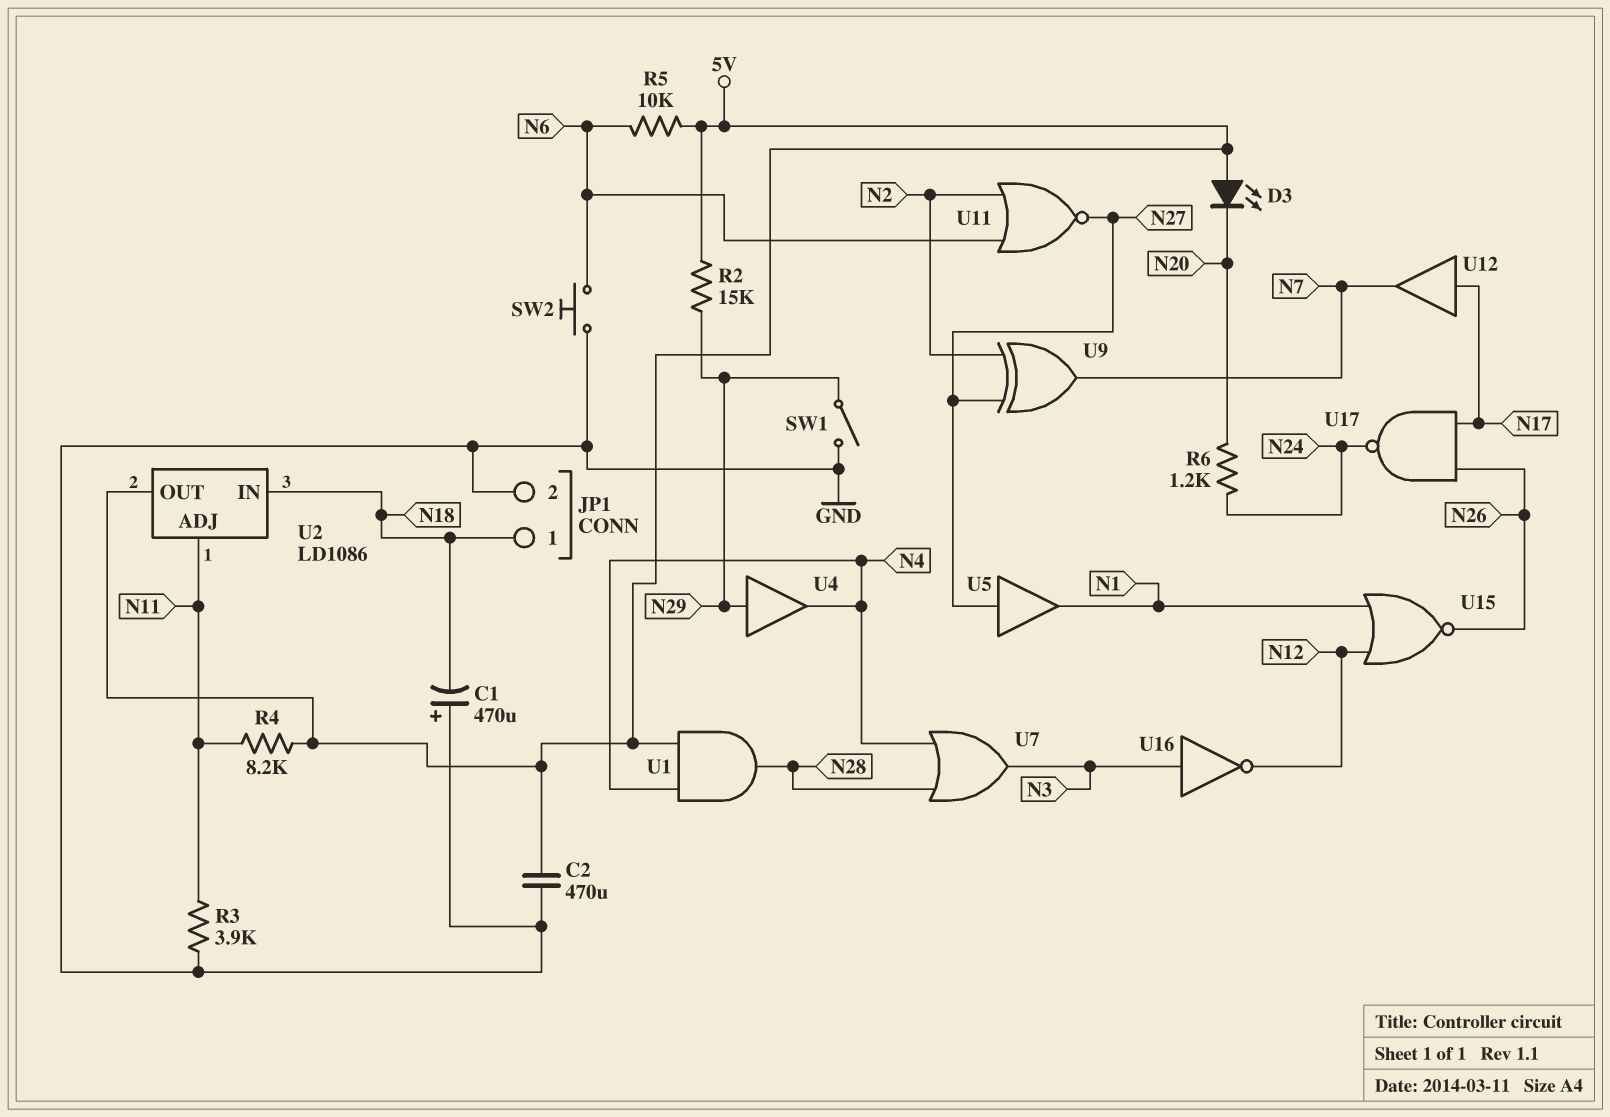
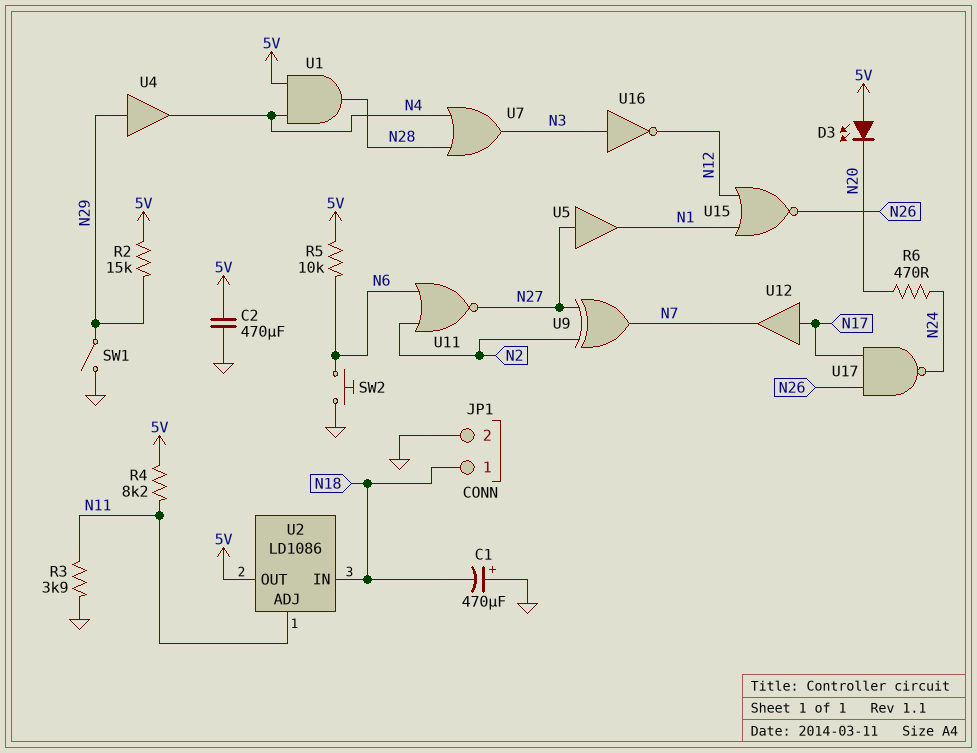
R6: 1.2k (N20, N24) -> 470 (N20, N24)

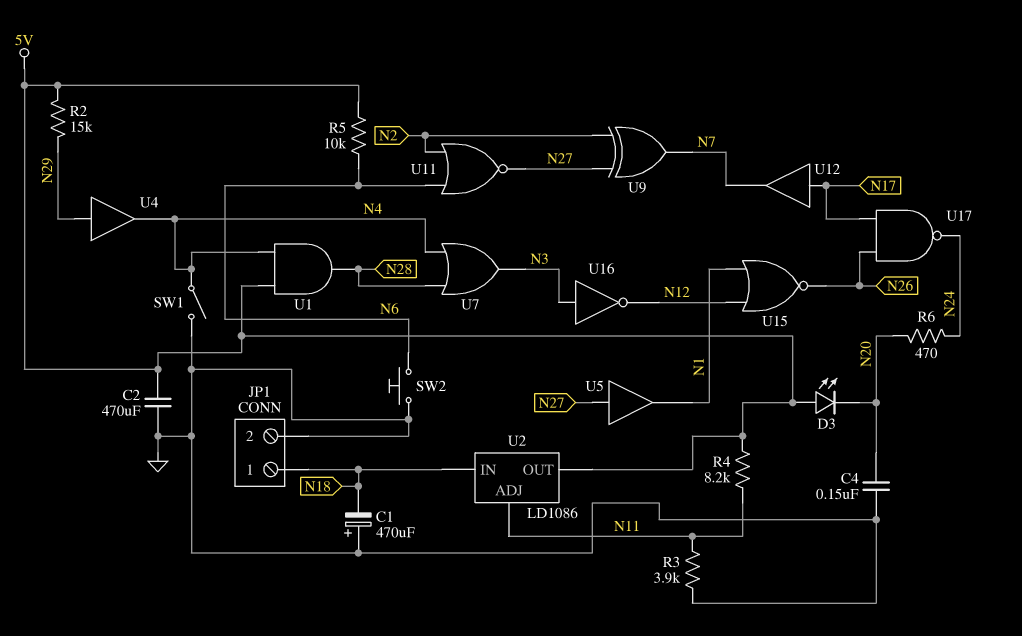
C4: none -> 150nF (GND, N20)
SW1: switch (GND, N29) -> switch (GND, N4)

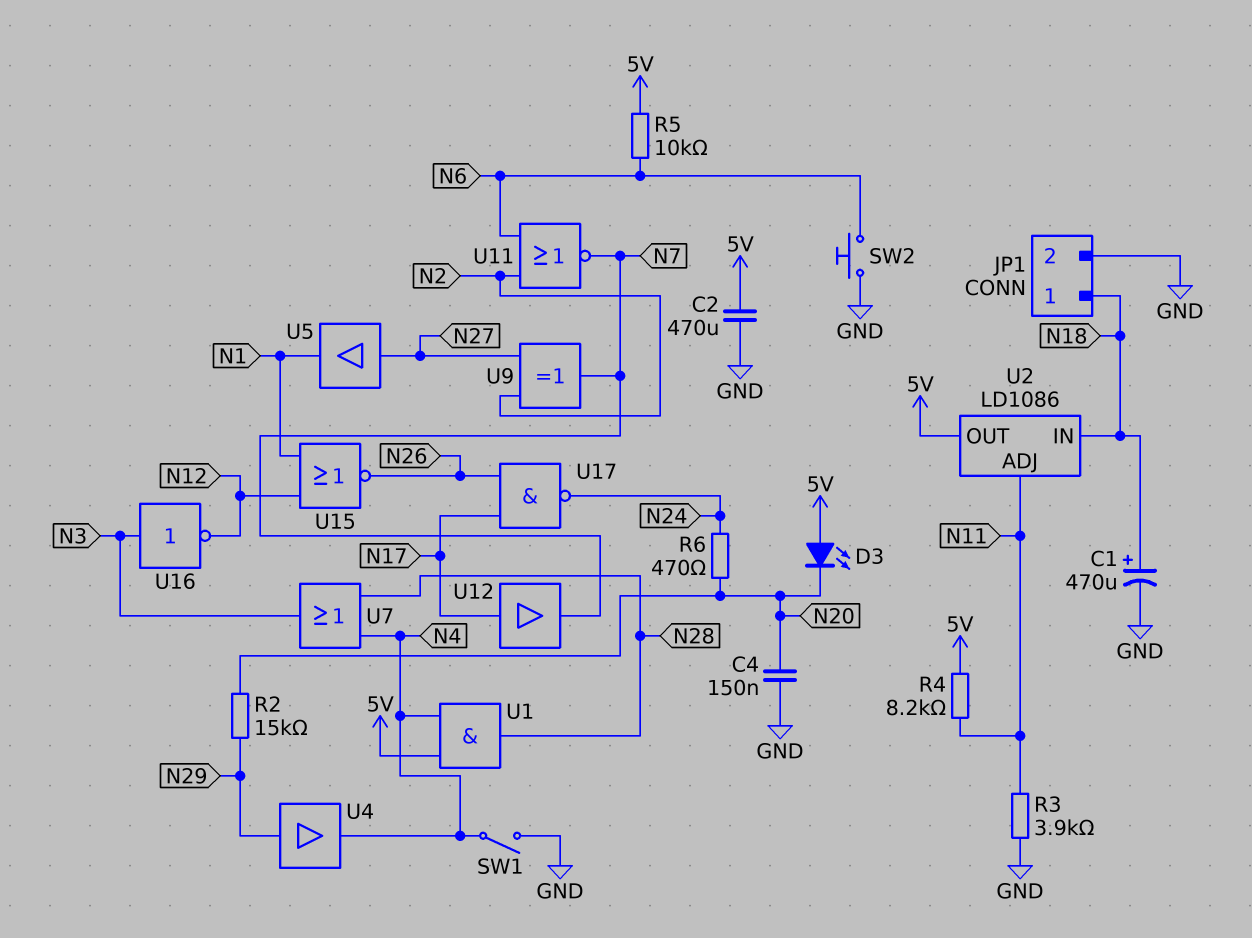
C1: 470uF (plus GND, minus N18) -> 470uF (plus N18, minus GND)
R2: 15k (5V, N29) -> 15k (N20, N29)
U11: NOR (in N2, in N6, out N27) -> NOR (in N2, in N6, out N7)

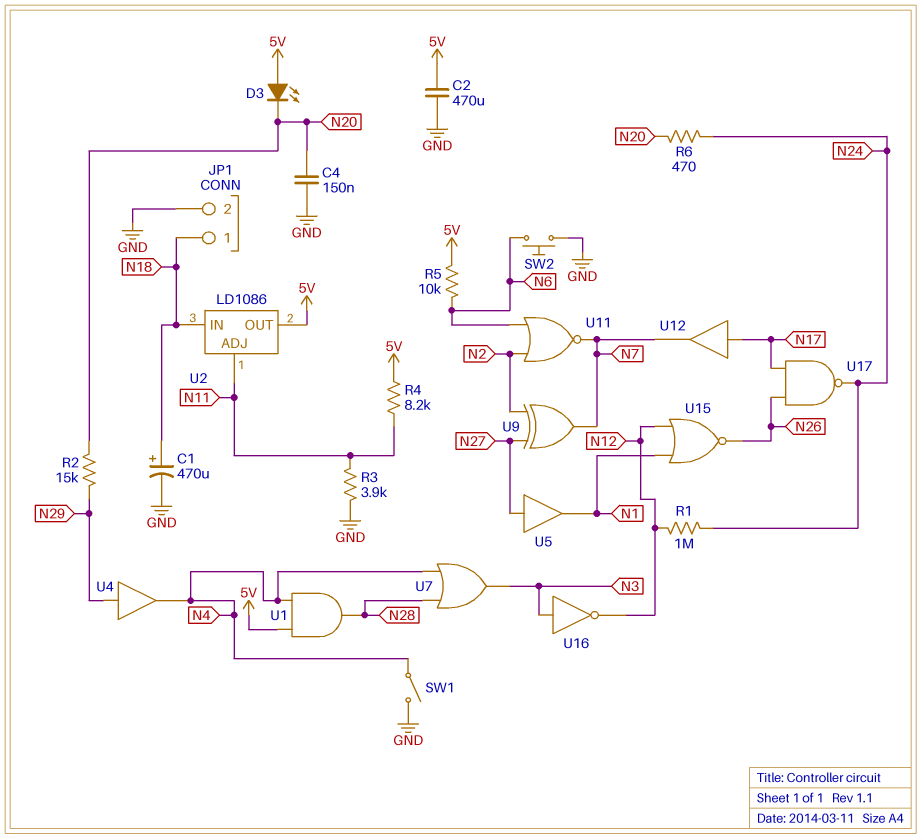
R1: none -> 1M (N12, N24)

